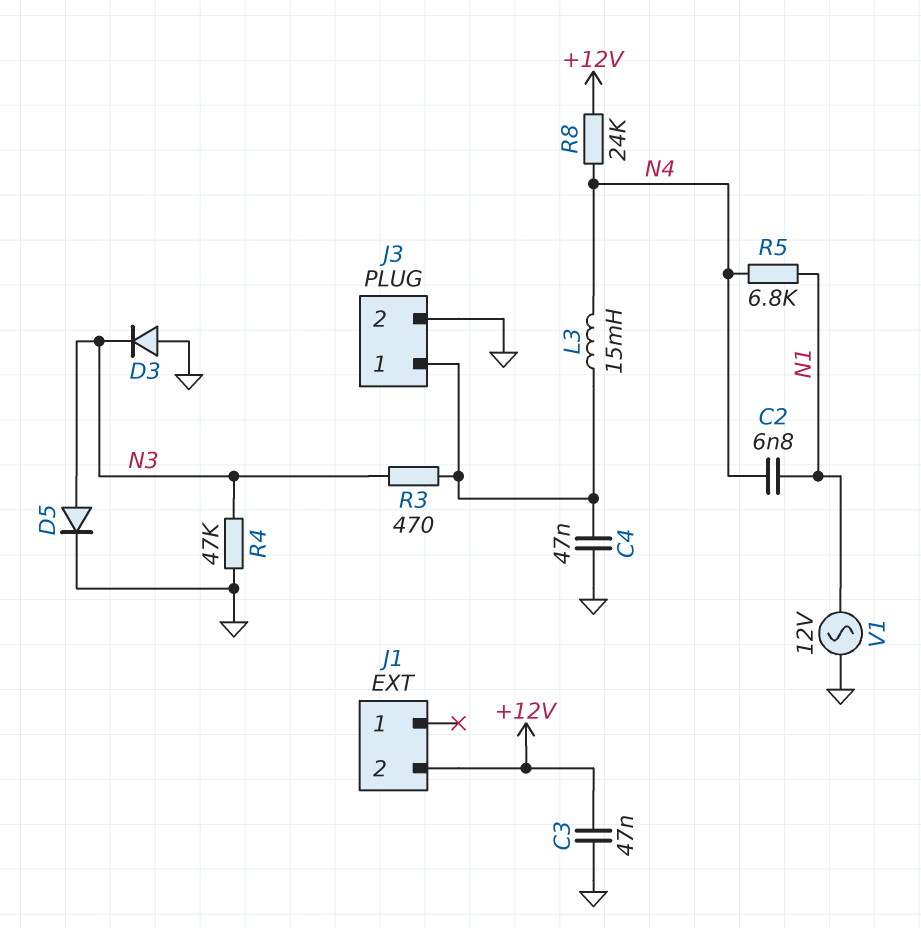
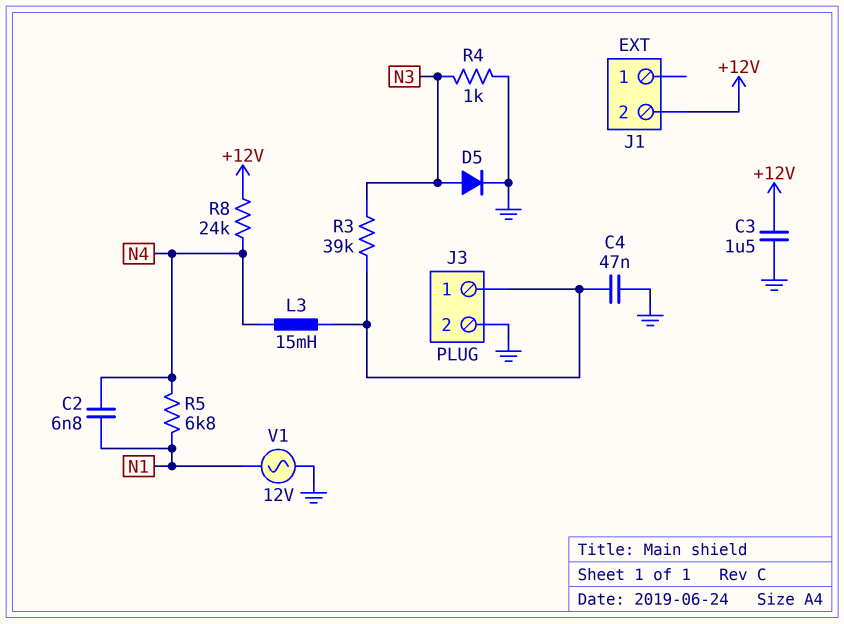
C3: 47nF (+12V, GND) -> 1.5uF (+12V, GND)
D3: diode (A GND, K N3) -> none
R3: 470 (J3/1, N3) -> 39k (J3/1, N3)
R4: 47k (GND, N3) -> 1k (GND, N3)

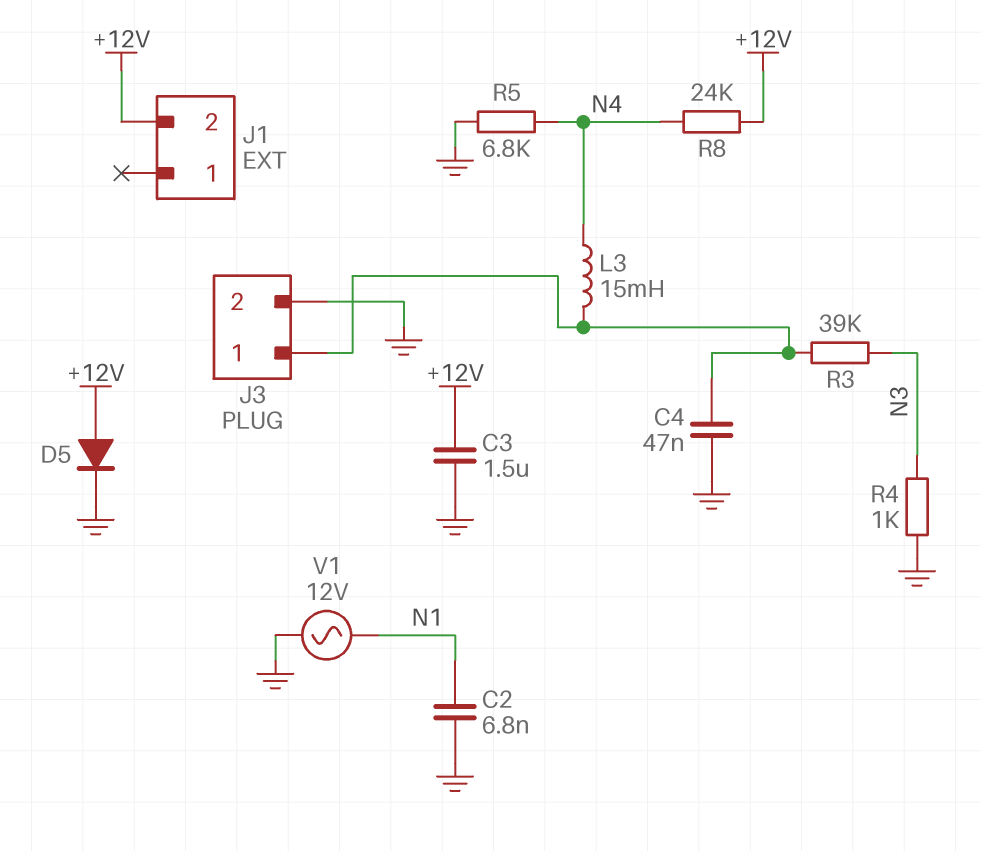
C2: 6.8nF (N1, N4) -> 6.8nF (GND, N1)
D5: diode (A N3, K GND) -> diode (A +12V, K GND)
R5: 6.8k (N1, N4) -> 6.8k (GND, N4)

